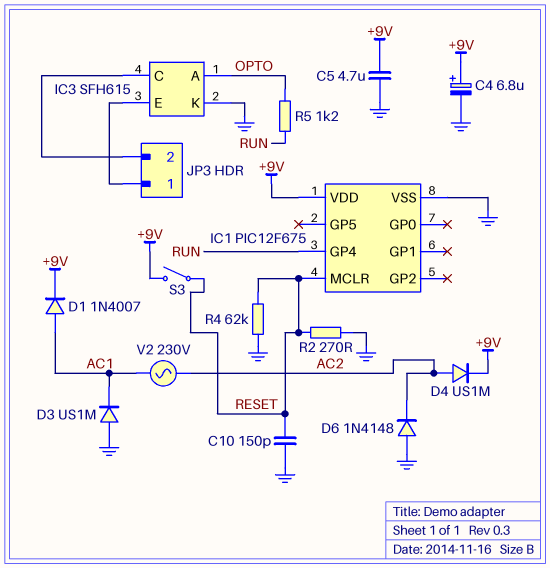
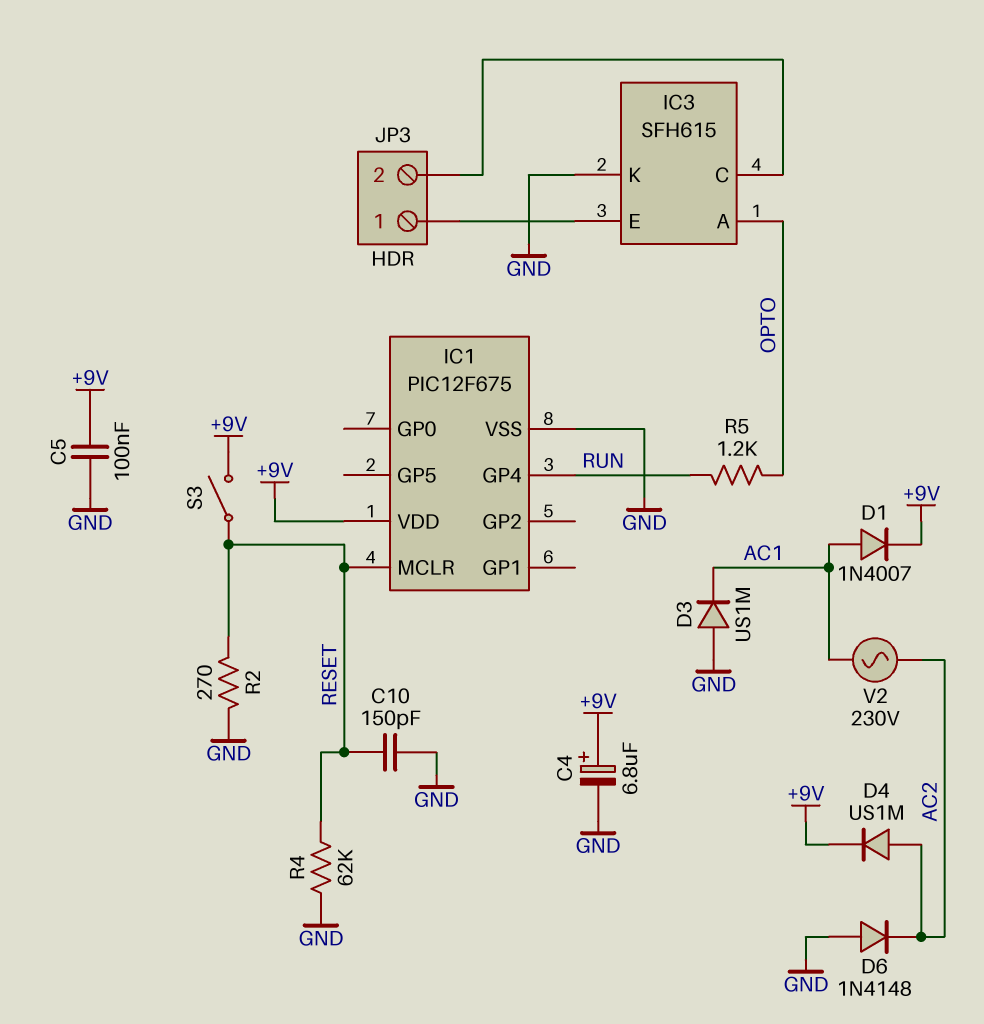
C5: 4.7uF (+9V, GND) -> 100nF (+9V, GND)

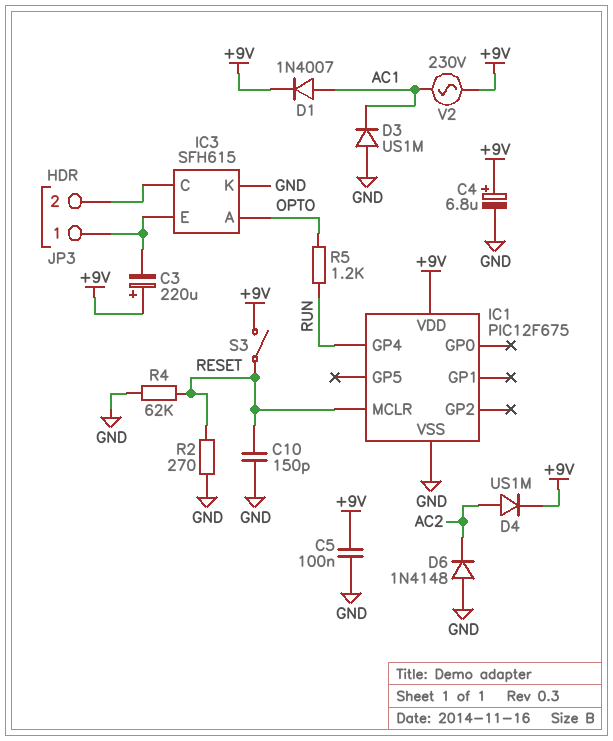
C3: none -> 220uF (plus +9V, minus IC3/E)
V2: AC 230V (AC1, AC2) -> AC 230V (+9V, AC1)

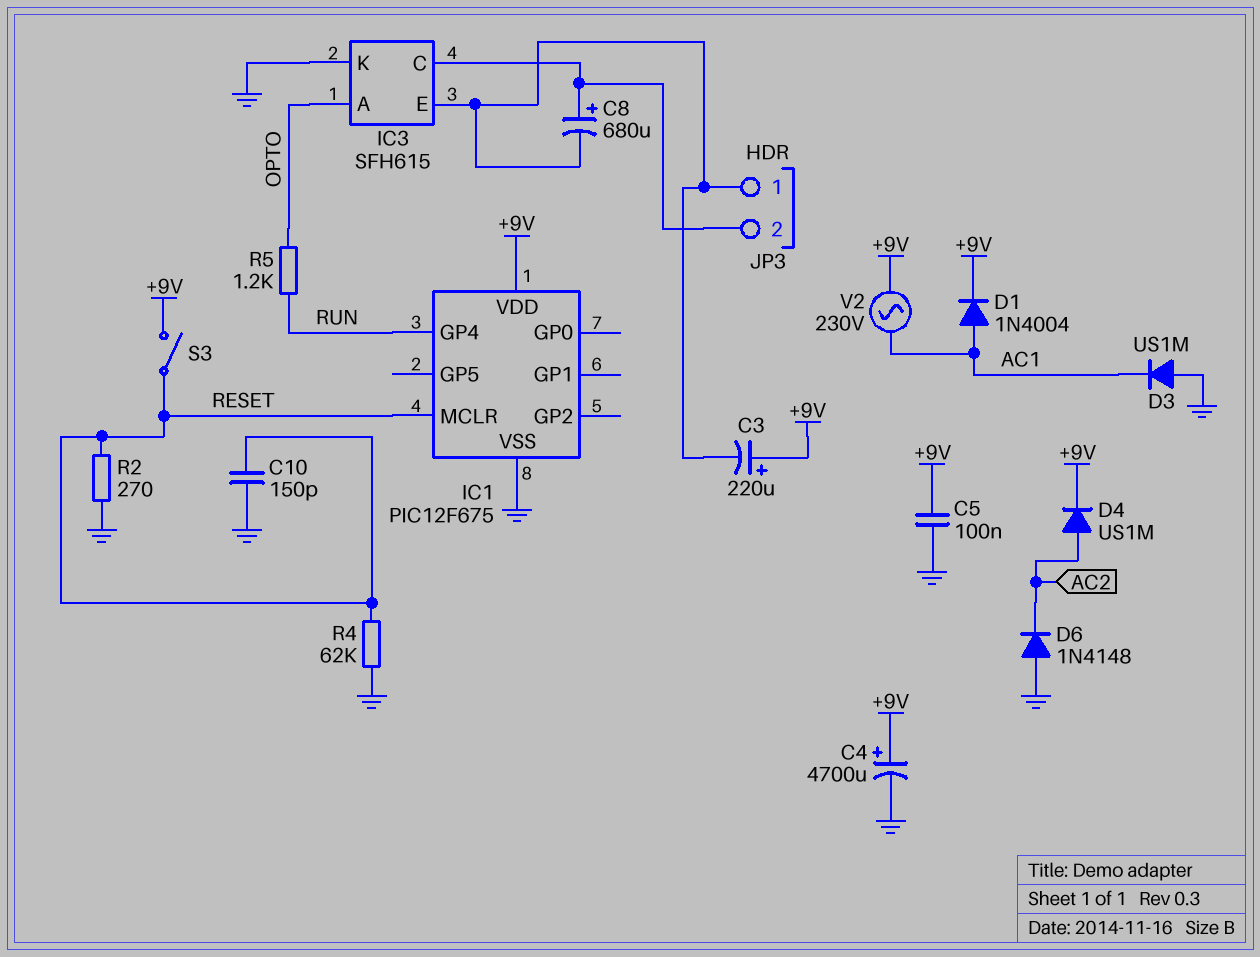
C4: 6.8uF (plus +9V, minus GND) -> 4700uF (plus +9V, minus GND)
C8: none -> 680uF (plus IC3/C, minus IC3/E)
D1: diode 1N4007 (A AC1, K +9V) -> diode 1N4004 (A AC1, K +9V)

